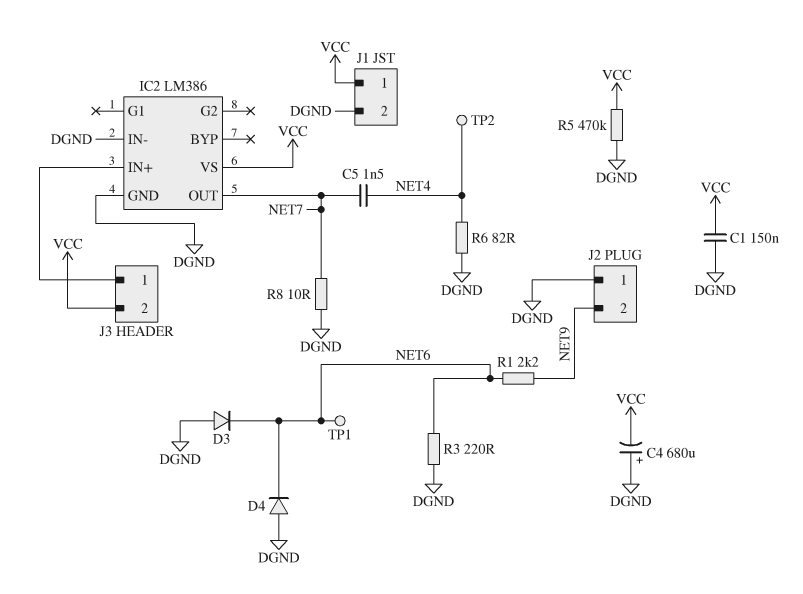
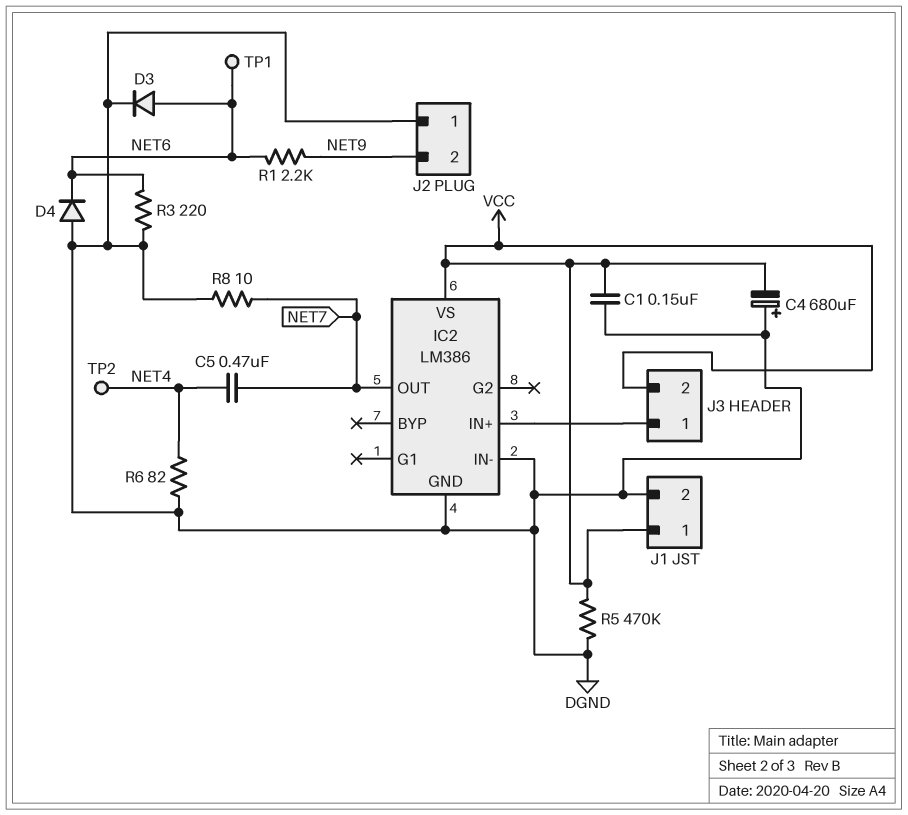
C5: 1.5nF (NET4, NET7) -> 470nF (NET4, NET7)
D3: diode (A DGND, K NET6) -> diode (A NET6, K DGND)

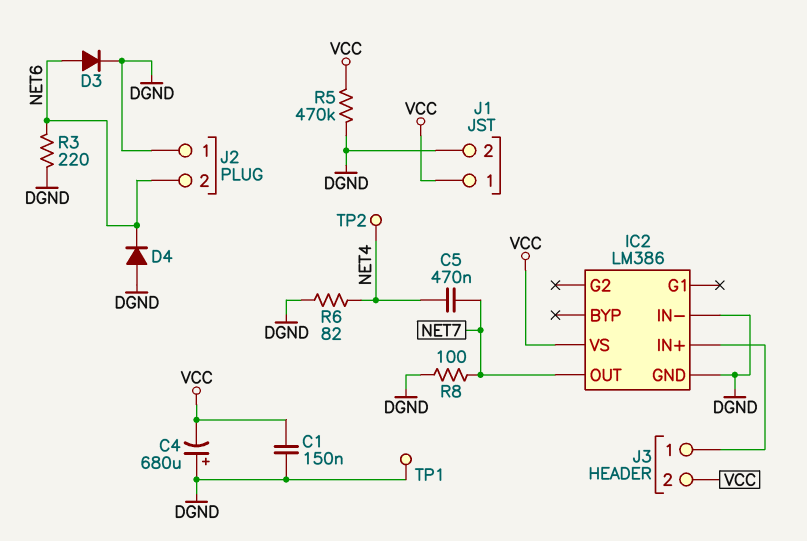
J2 pin 2: NET9 -> NET6
R1: 2.2k (NET6, NET9) -> none
R8: 10 (DGND, NET7) -> 100 (DGND, NET7)
TP1: test point (NET6) -> test point (DGND)

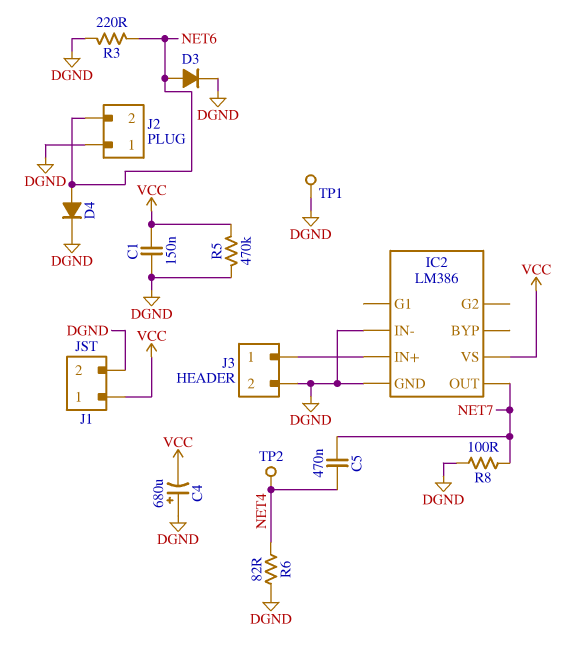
D4: diode (A DGND, K NET6) -> diode (A NET6, K DGND)
J3 pin 2: VCC -> DGND

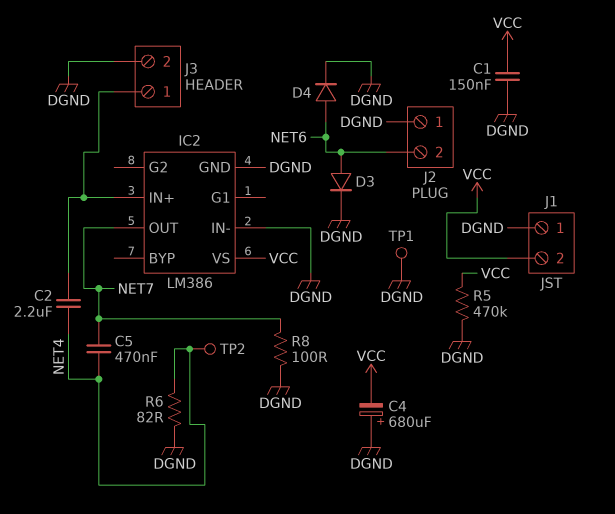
C2: none -> 2.2uF (IC2/IN+, NET4)
J1 pin 1: VCC -> DGND
J1 pin 2: DGND -> VCC
R3: 220 (DGND, NET6) -> none

